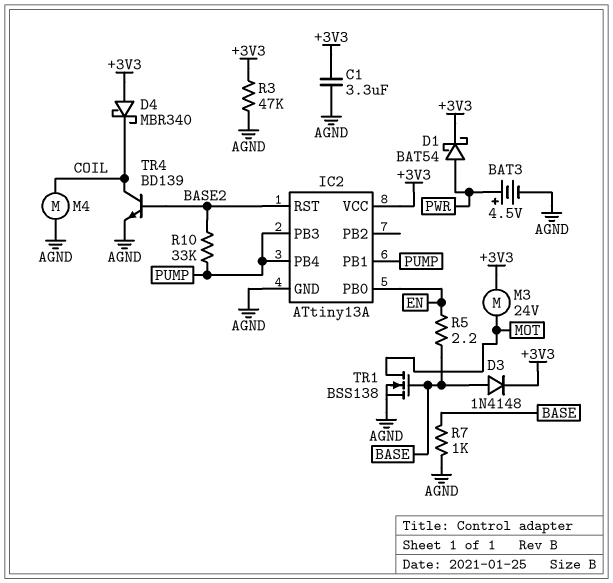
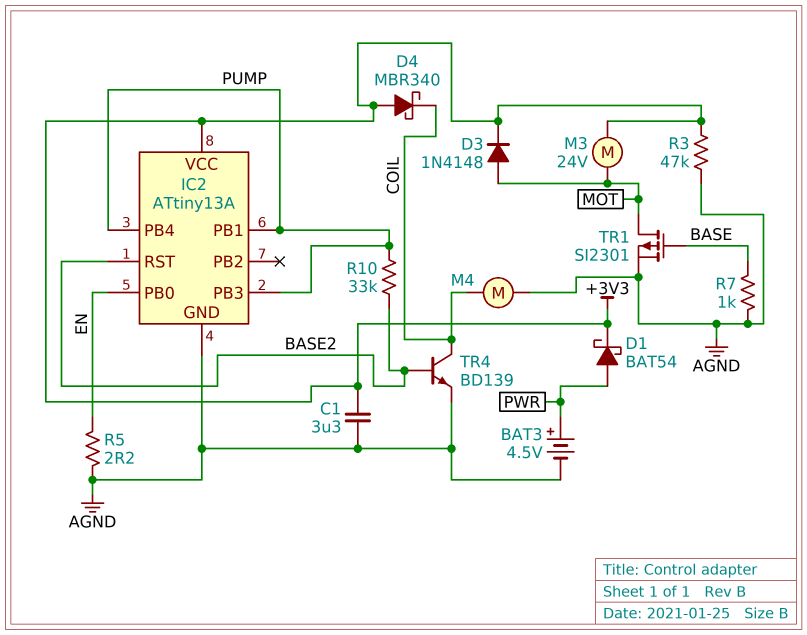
D3: diode 1N4148 (A BASE, K +3V3) -> diode 1N4148 (A MOT, K +3V3)
R5: 2.2 (BASE, EN) -> 2.2 (AGND, EN)
TR1: NMOS BSS138 (G BASE, D MOT, S AGND) -> PMOS SI2301 (G BASE, D MOT, S AGND)

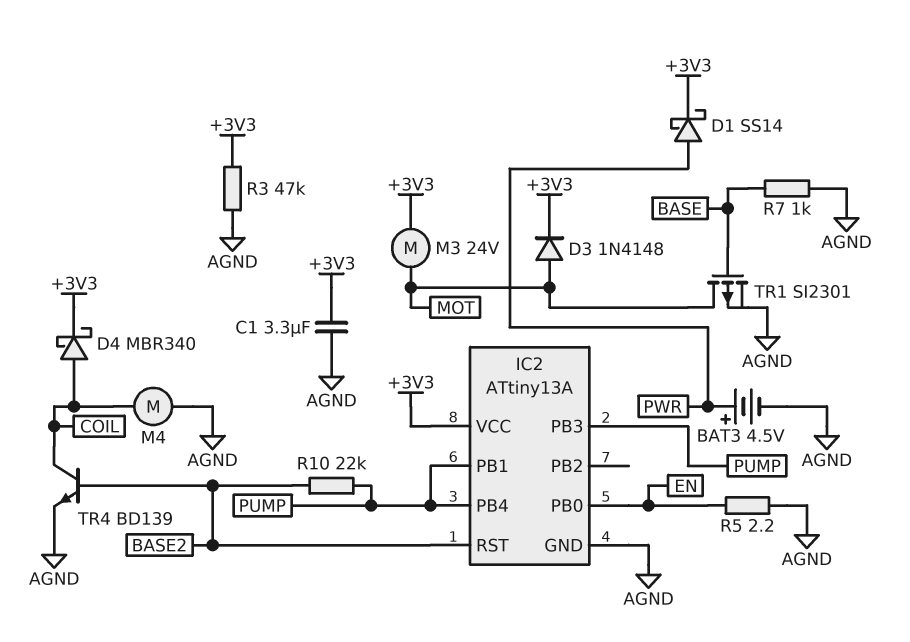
D1: schottky BAT54 (A PWR, K +3V3) -> schottky SS14 (A PWR, K +3V3)
D4: schottky MBR340 (A +3V3, K COIL) -> schottky MBR340 (A COIL, K +3V3)
R10: 33k (BASE2, PUMP) -> 22k (BASE2, PUMP)

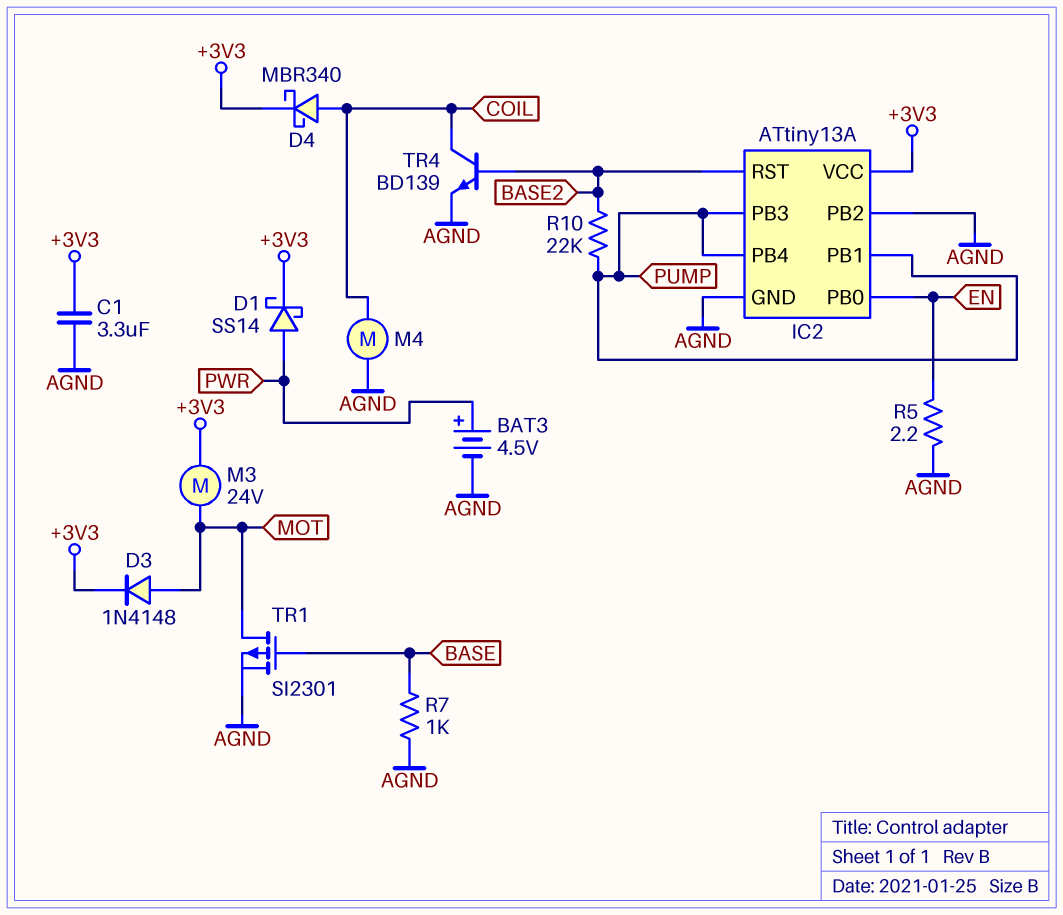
IC2 pin PB2: none -> AGND
R3: 47k (+3V3, AGND) -> none

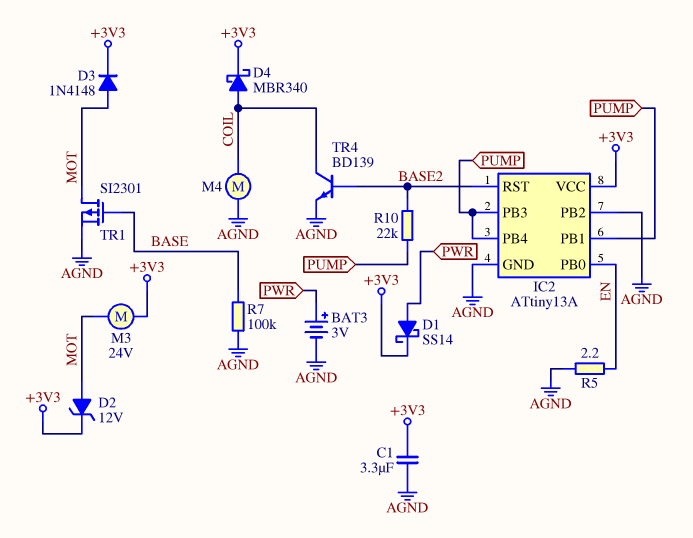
BAT3: 4.5V (plus PWR, minus AGND) -> 3V (plus PWR, minus AGND)
D2: none -> zener 12V (A MOT, K +3V3)
R7: 1k (AGND, BASE) -> 100k (AGND, BASE)

